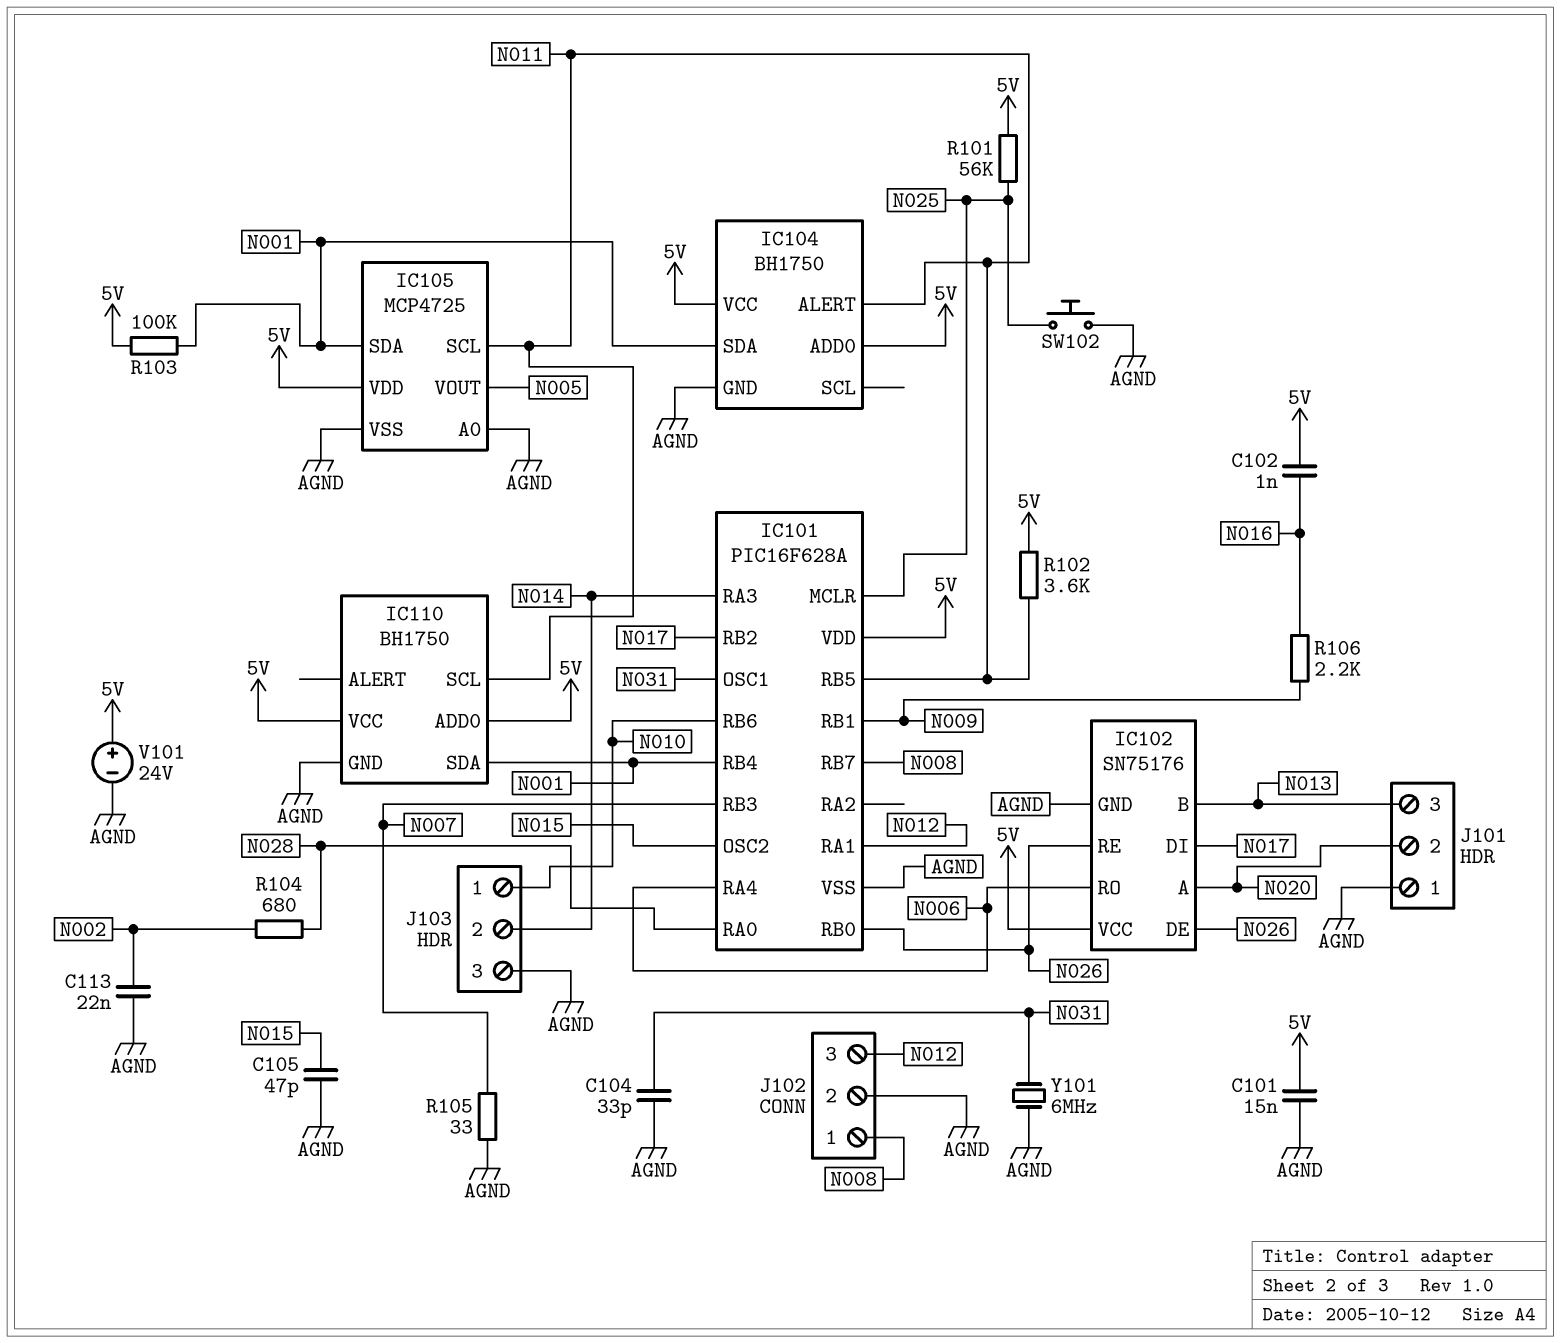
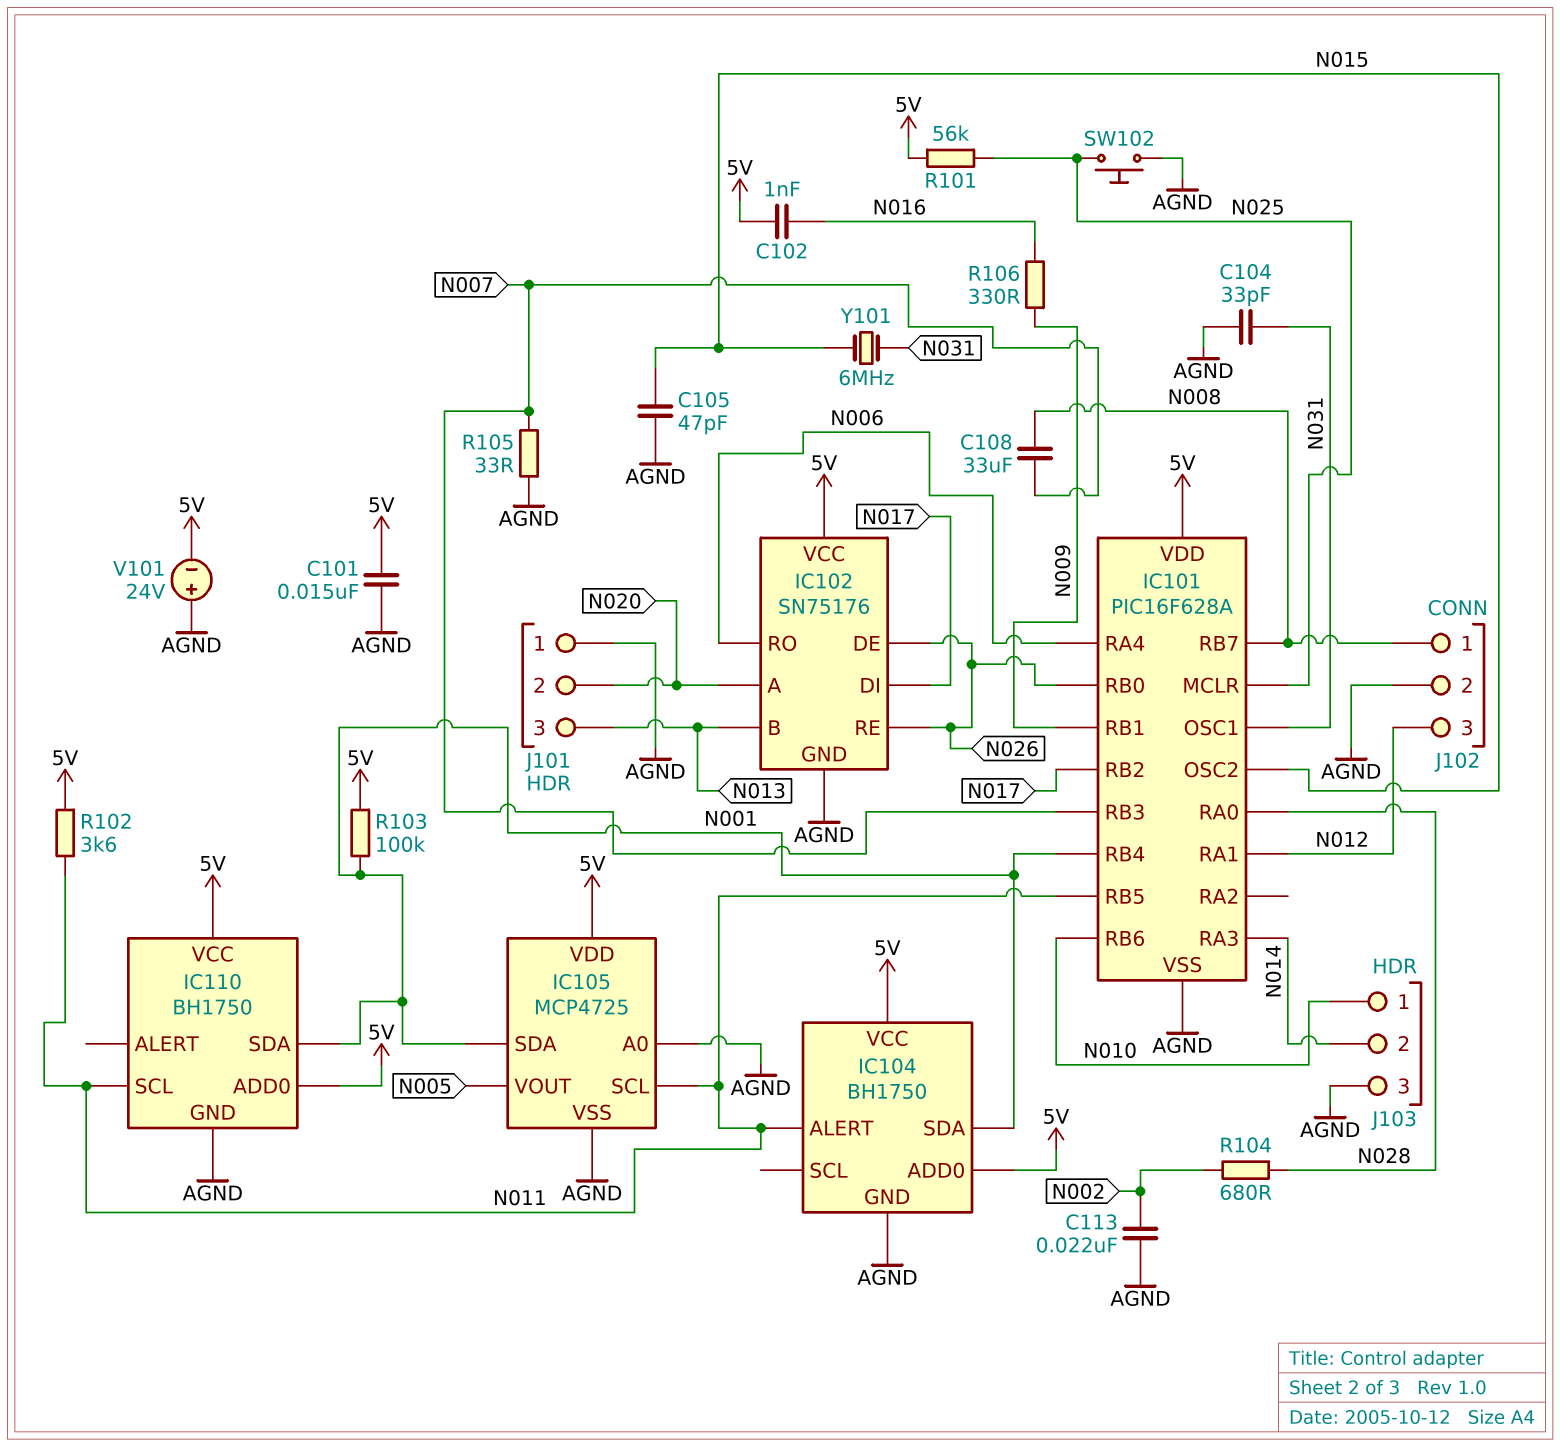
C108: none -> 33uF (N007, N008)
R106: 2.2k (N009, N016) -> 330 (N009, N016)
V101: 24V (plus 5V, minus AGND) -> 24V (plus AGND, minus 5V)
Y101: 6MHz (AGND, N031) -> 6MHz (N015, N031)

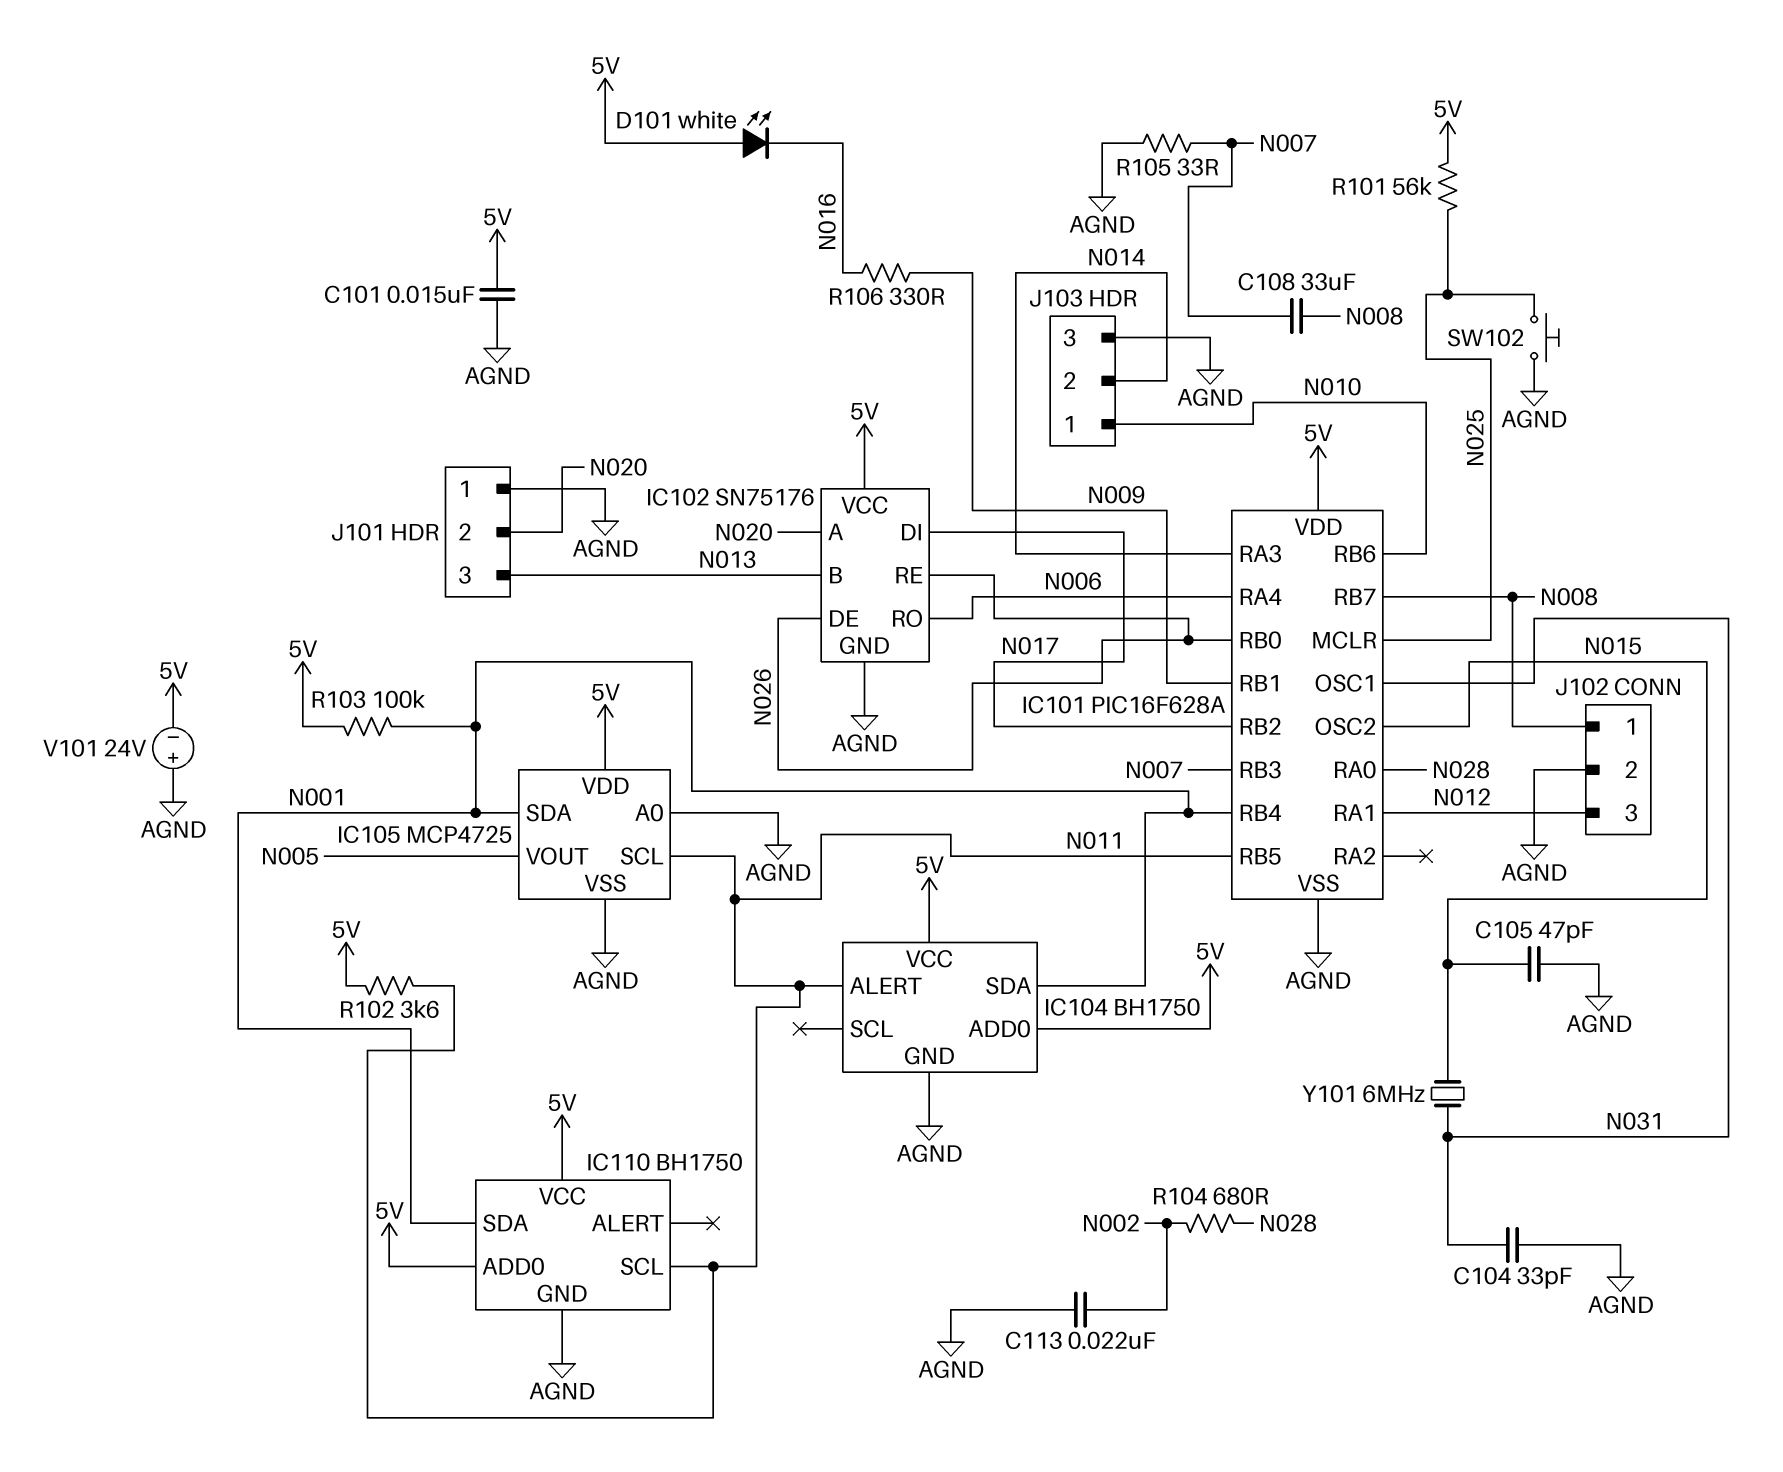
C102: 1nF (5V, N016) -> none
D101: none -> LED white (A 5V, K N016)

